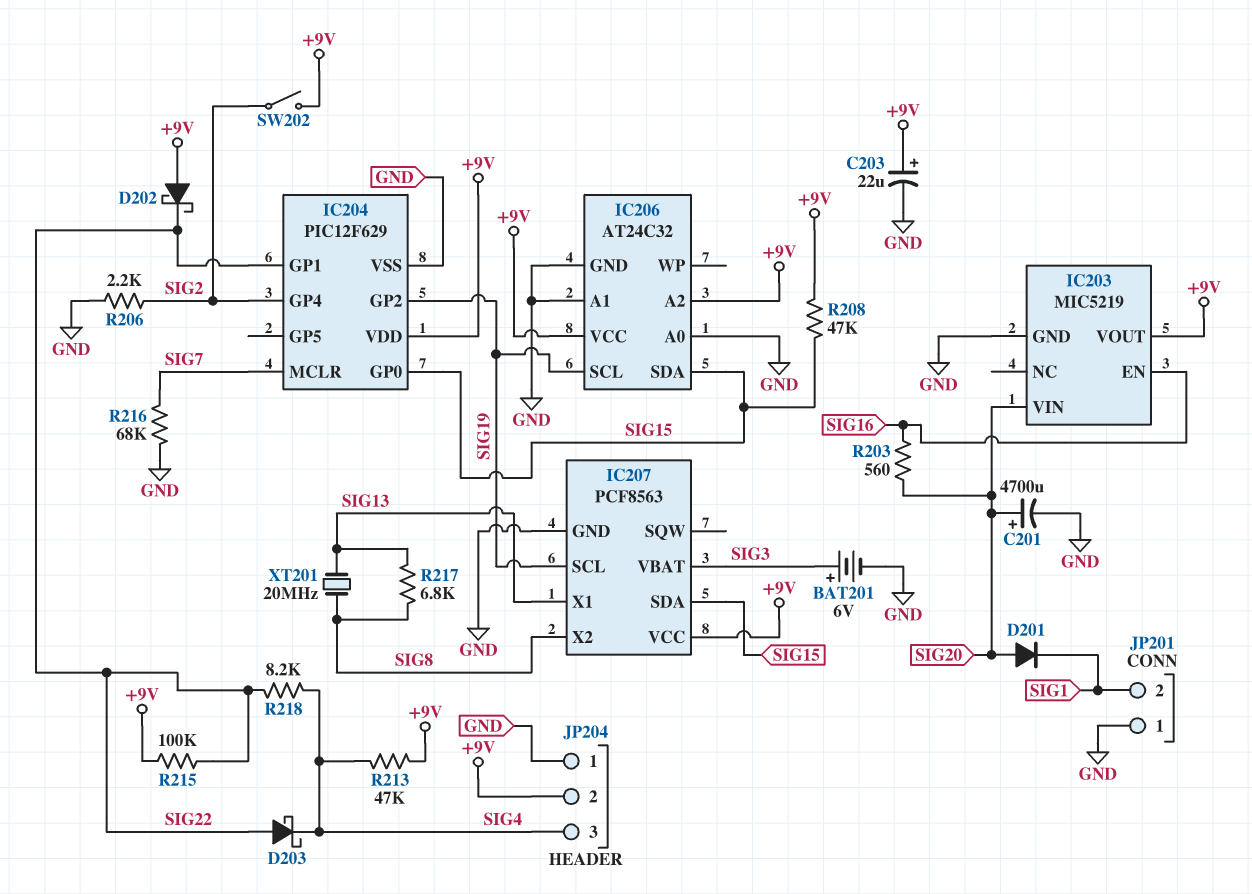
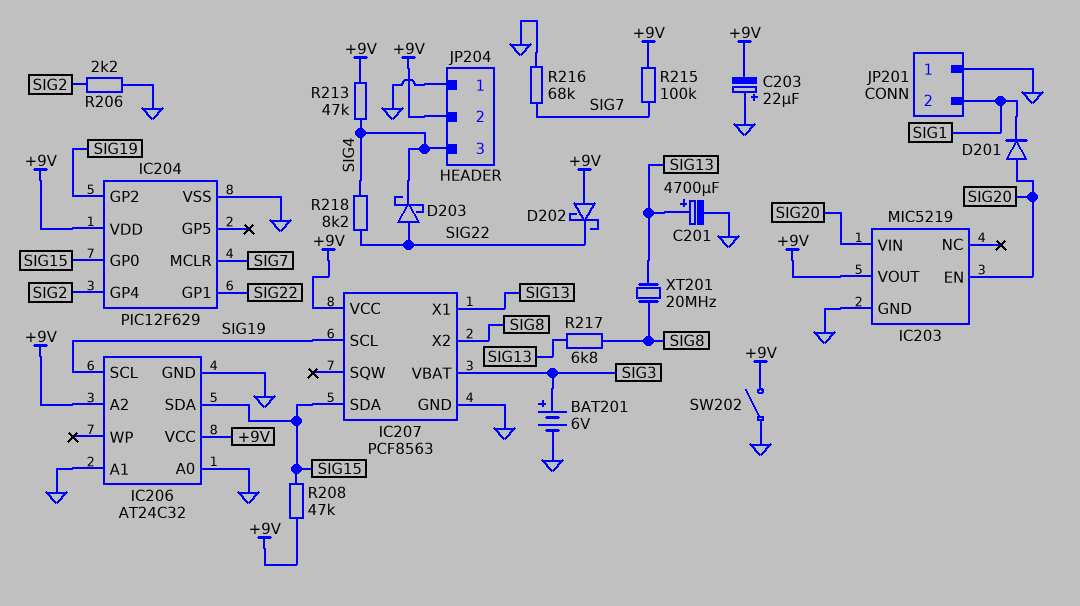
C201: 4700uF (plus SIG20, minus GND) -> 4700uF (plus SIG13, minus GND)
C203: 22uF (plus +9V, minus GND) -> 22uF (plus GND, minus +9V)
IC203 pin EN: SIG16 -> SIG20
R203: 560 (SIG16, SIG20) -> none
R215: 100k (+9V, SIG22) -> 100k (+9V, SIG7)
SW202: switch (+9V, SIG2) -> switch (+9V, GND)

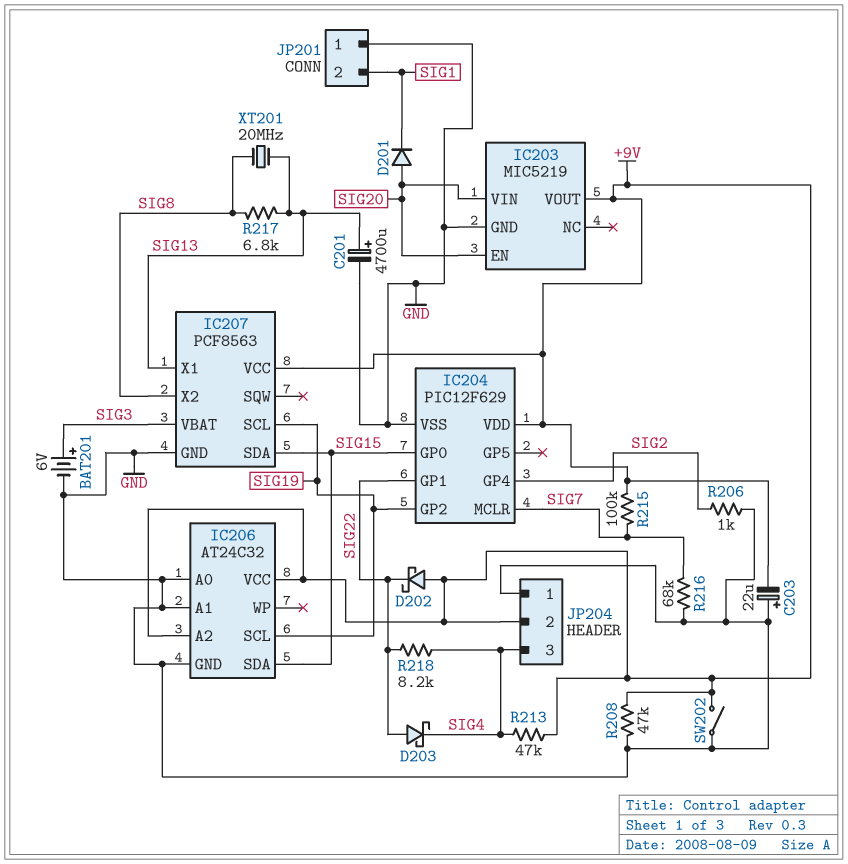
R206: 2.2k (GND, SIG2) -> 1k (GND, SIG2)
R208: 47k (+9V, SIG15) -> 47k (+9V, GND)

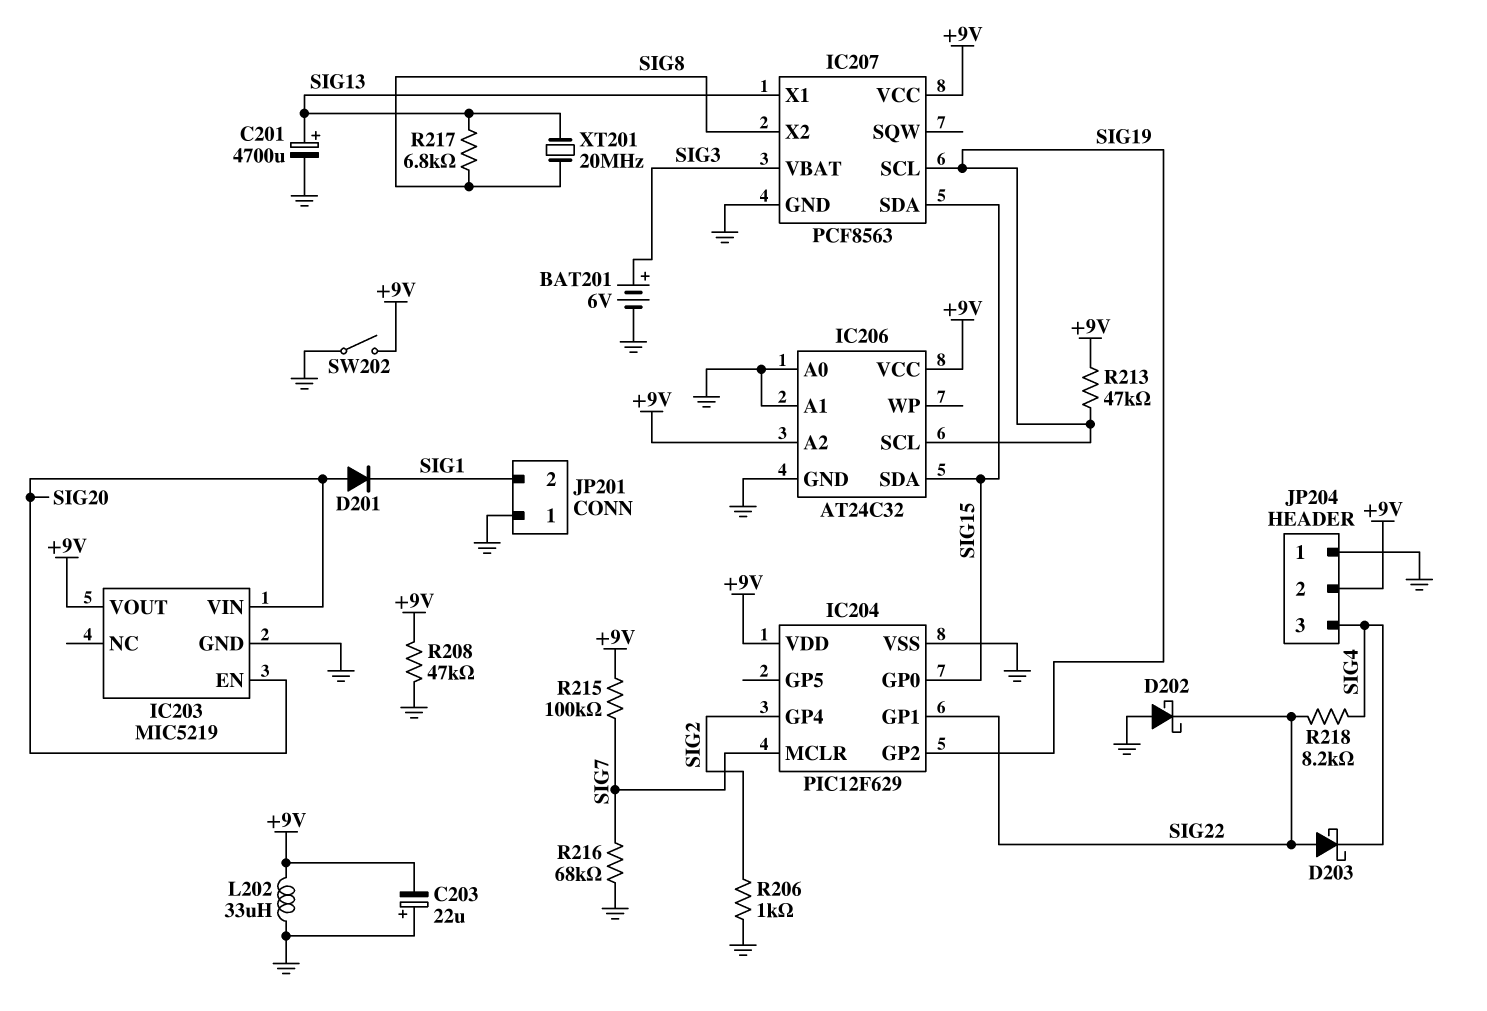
D202: schottky (A +9V, K SIG22) -> schottky (A GND, K SIG22)
L202: none -> 33uH (+9V, GND)
R213: 47k (+9V, SIG4) -> 47k (+9V, SIG19)

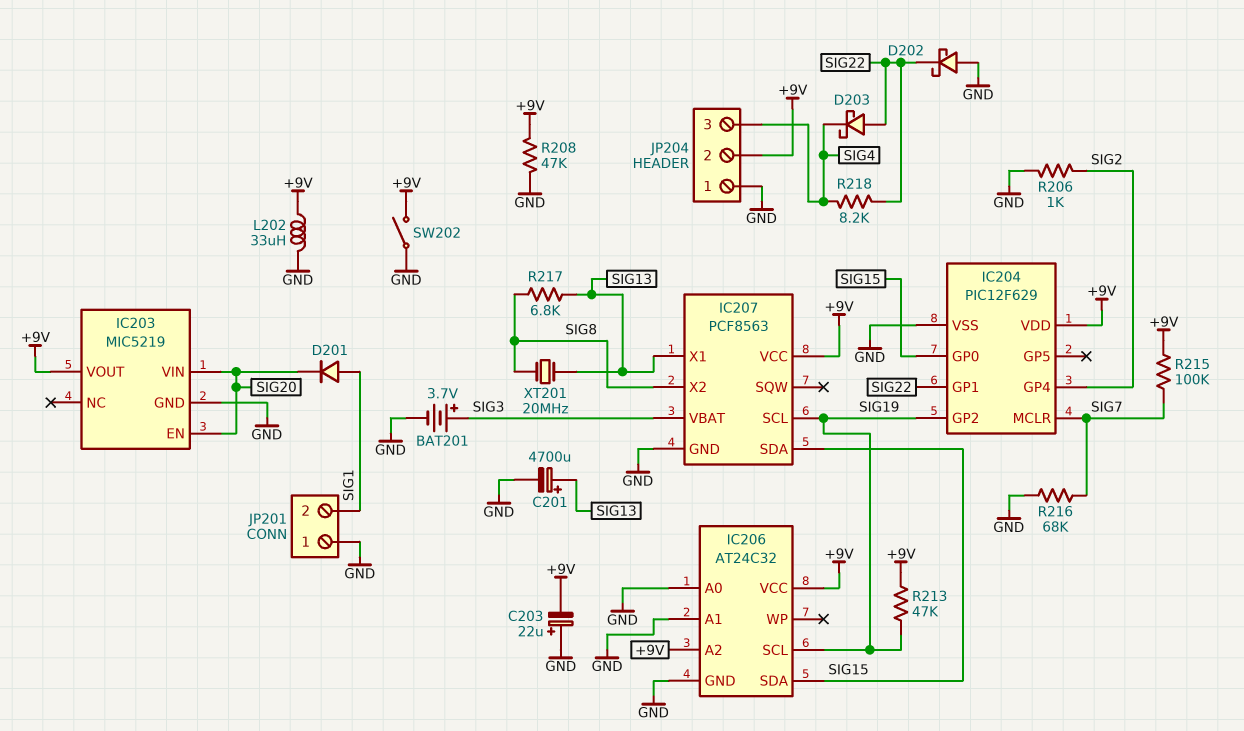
BAT201: 6V (plus SIG3, minus GND) -> 3.7V (plus SIG3, minus GND)
D201: diode (A SIG20, K SIG1) -> diode (A SIG1, K SIG20)

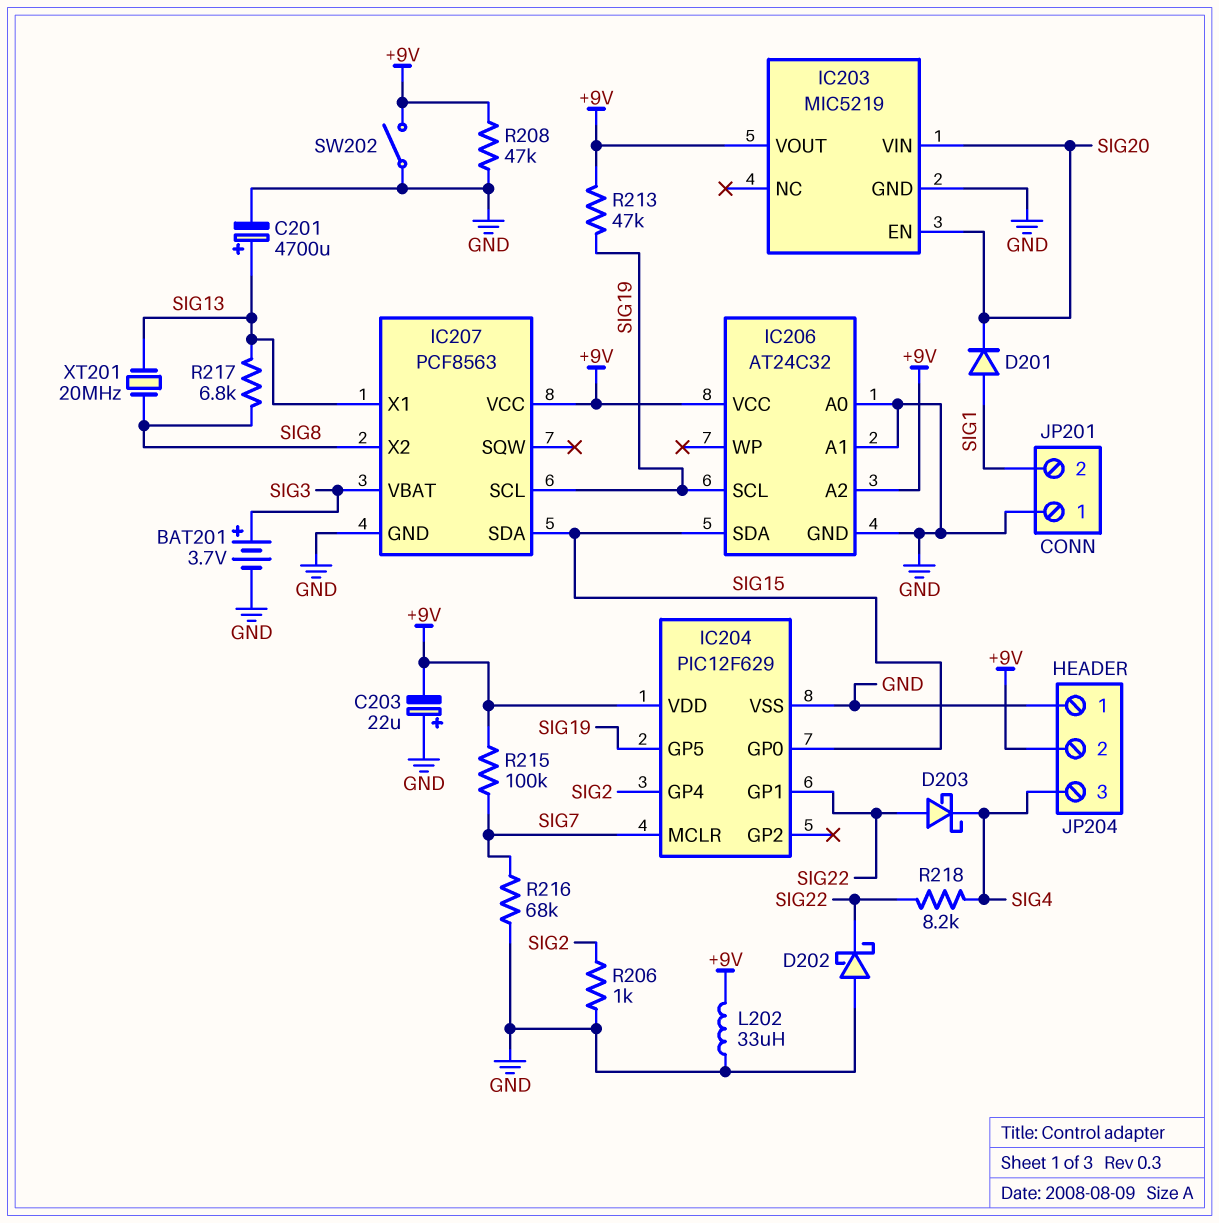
IC204 pin GP2: SIG19 -> none
IC204 pin GP5: none -> SIG19

